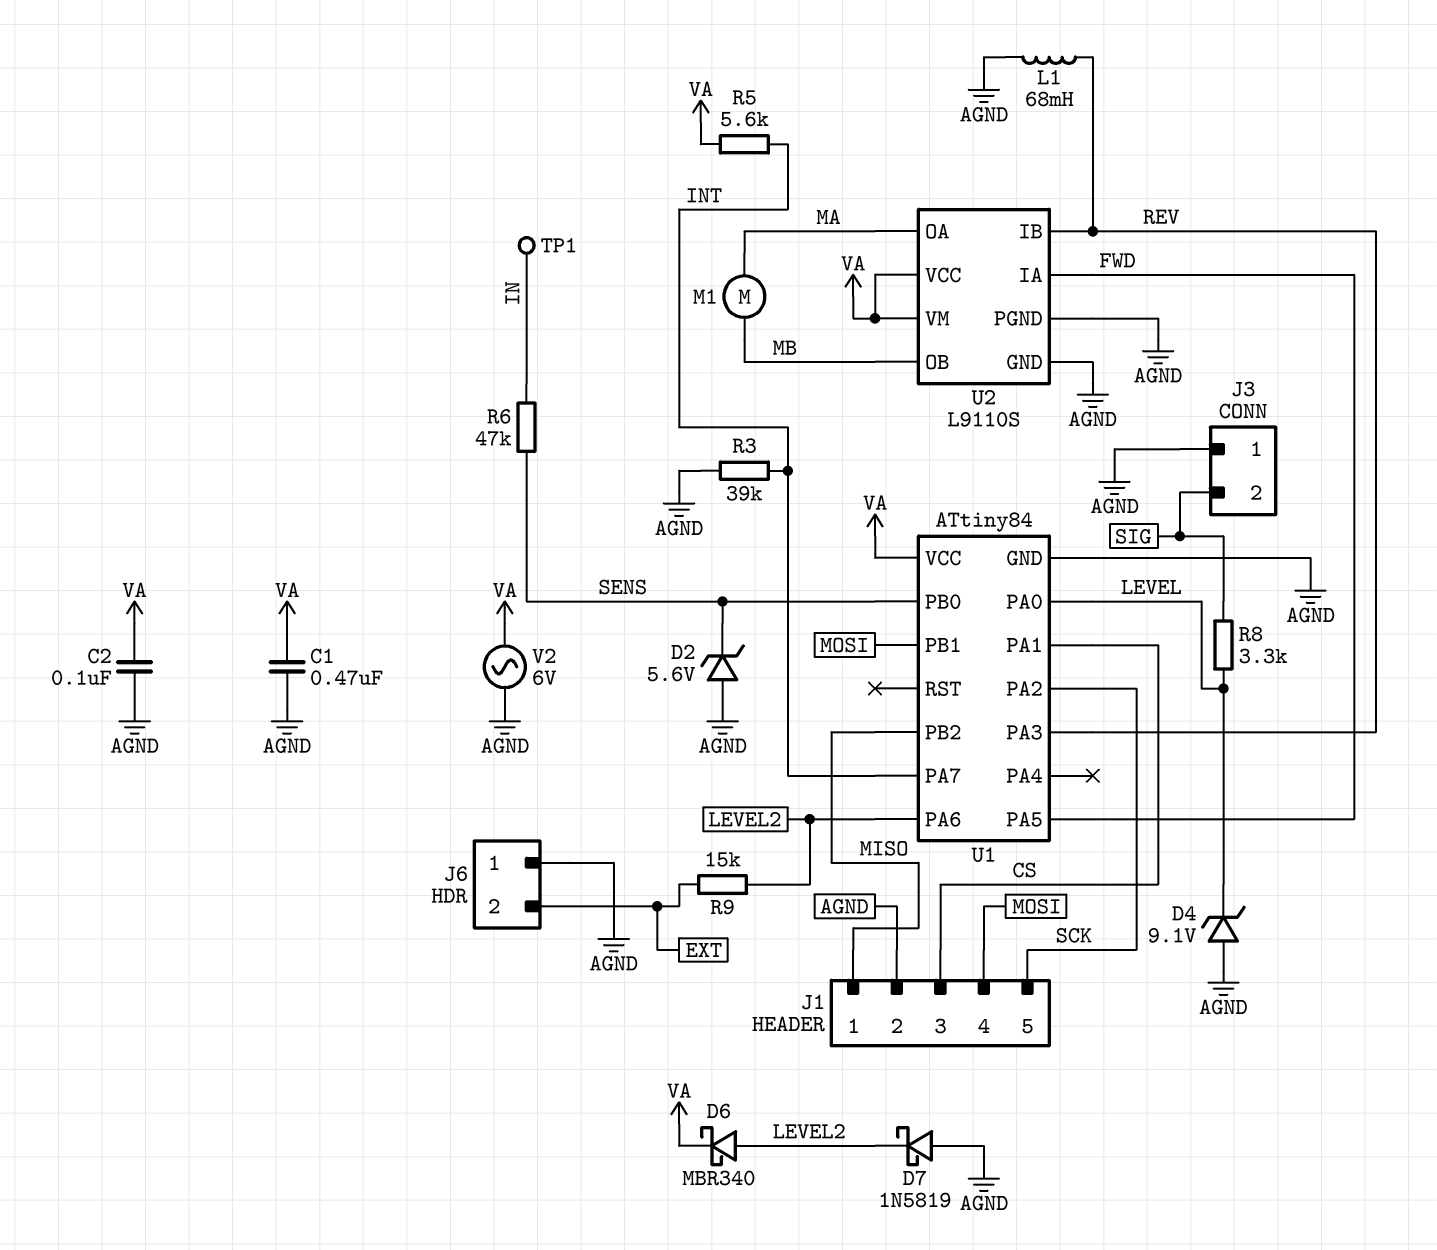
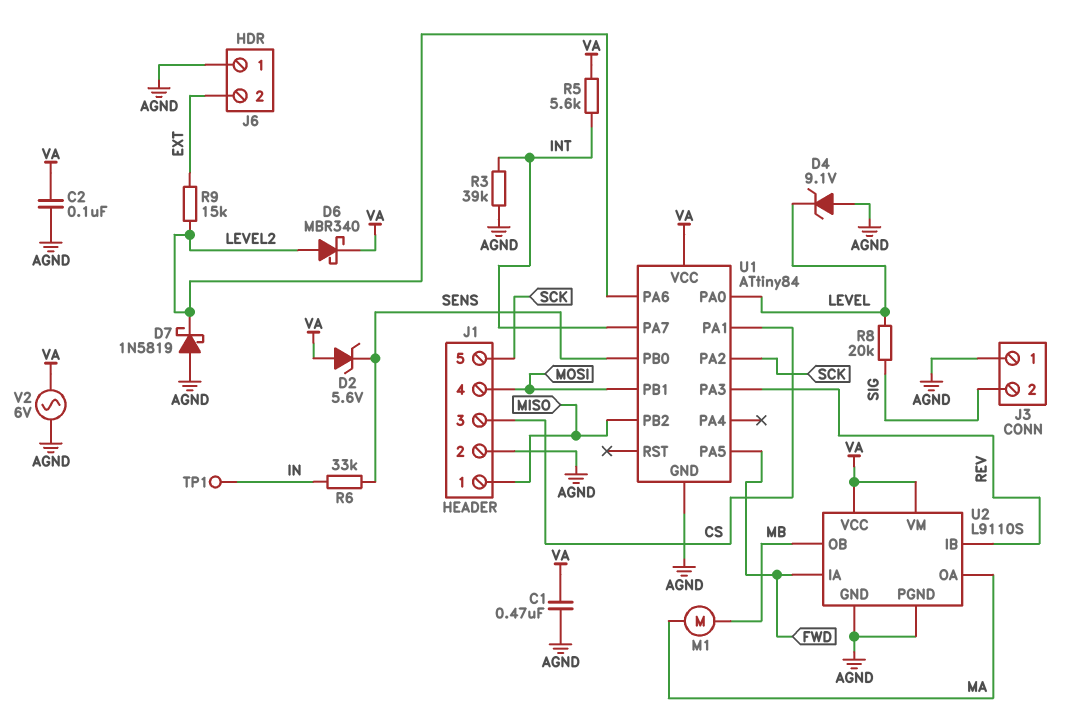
D2: zener 5.6V (A AGND, K SENS) -> zener 5.6V (A VA, K SENS)
L1: 68mH (AGND, REV) -> none
R6: 47k (IN, SENS) -> 33k (IN, SENS)
R8: 3.3k (LEVEL, SIG) -> 20k (LEVEL, SIG)

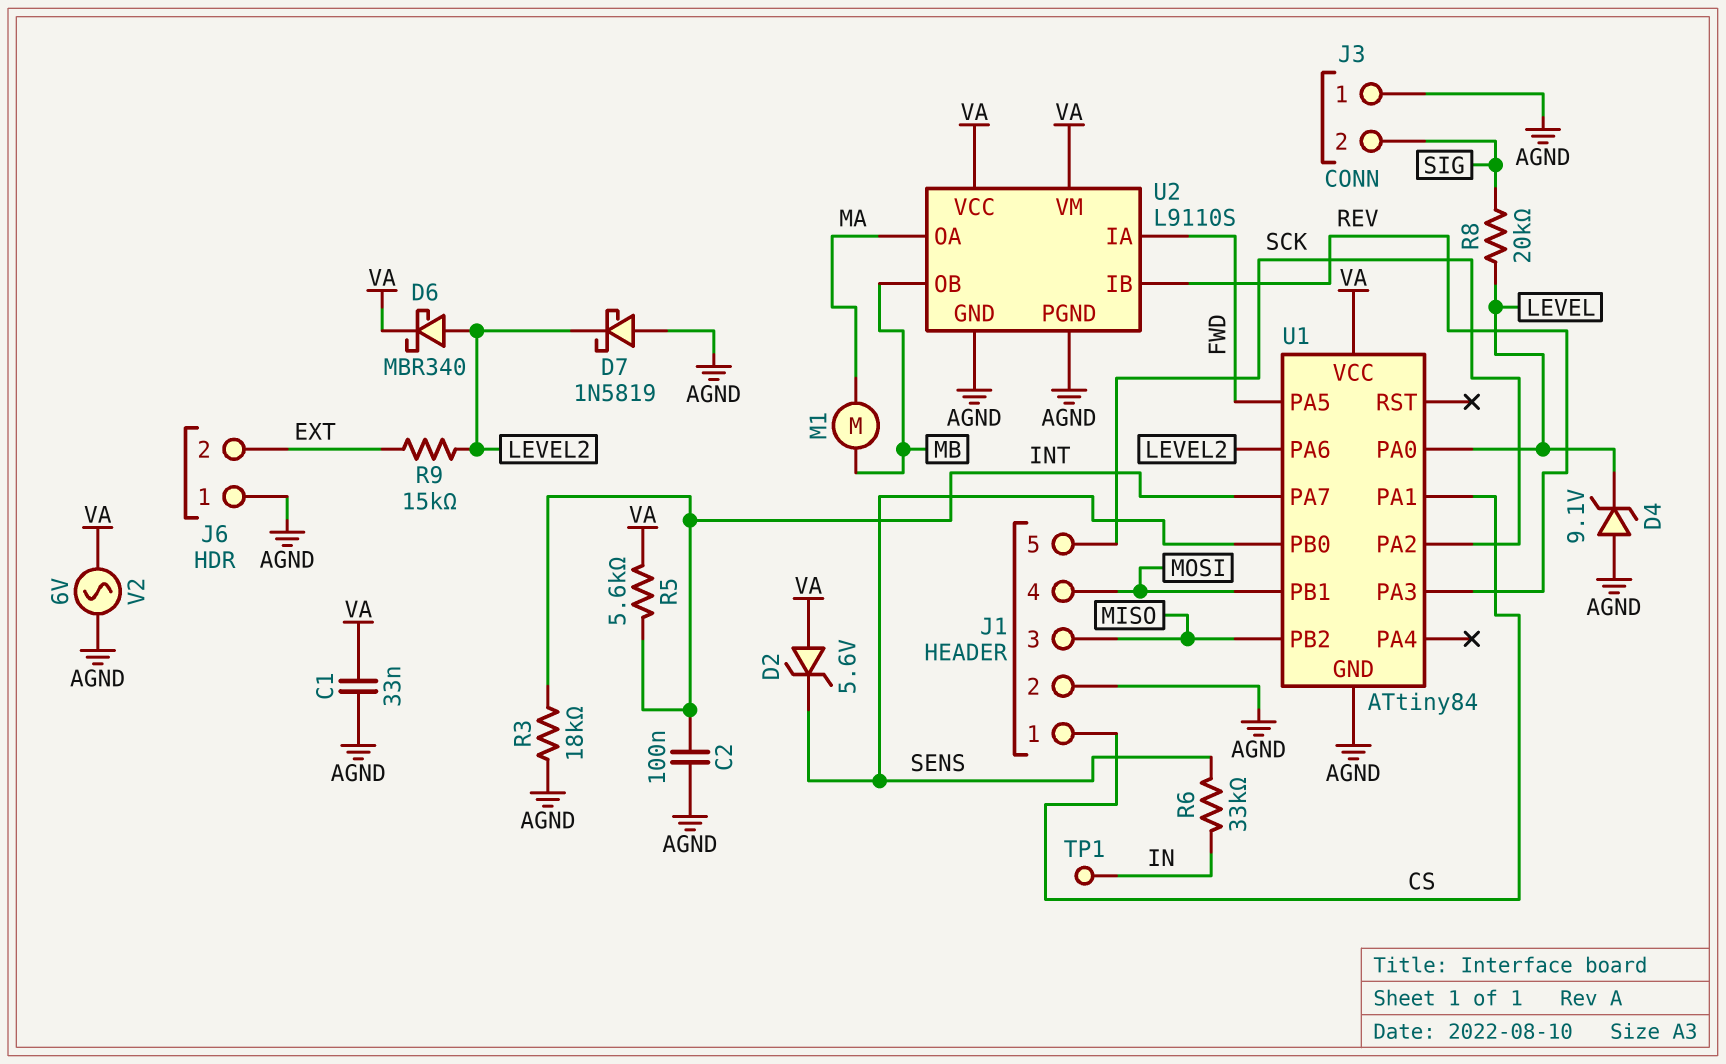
C1: 470nF (AGND, VA) -> 33nF (AGND, VA)
C2: 100nF (AGND, VA) -> 100nF (AGND, INT)
J1 pin 1: MISO -> CS
J1 pin 3: CS -> MISO
R3: 39k (AGND, INT) -> 18k (AGND, INT)

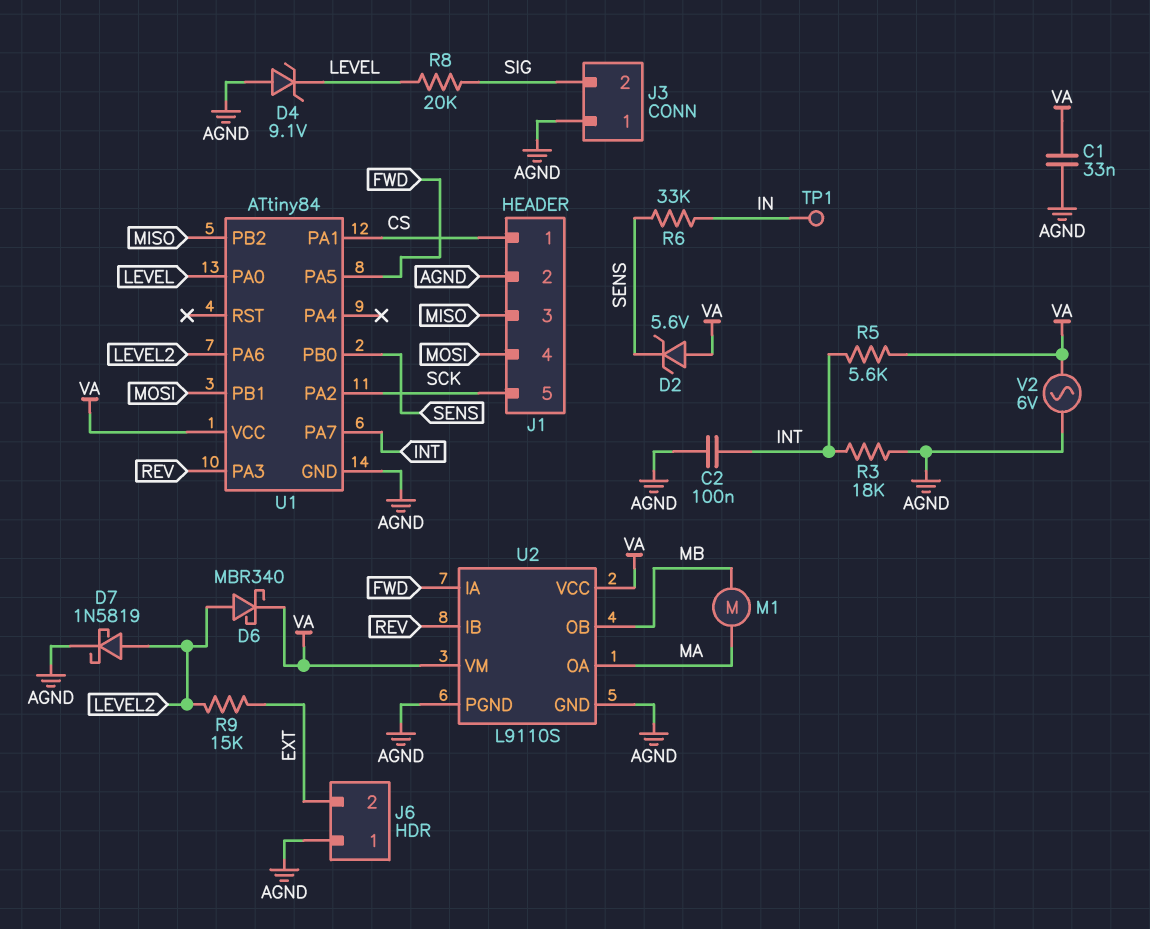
D7: schottky 1N5819 (A AGND, K LEVEL2) -> schottky 1N5819 (A LEVEL2, K AGND)

